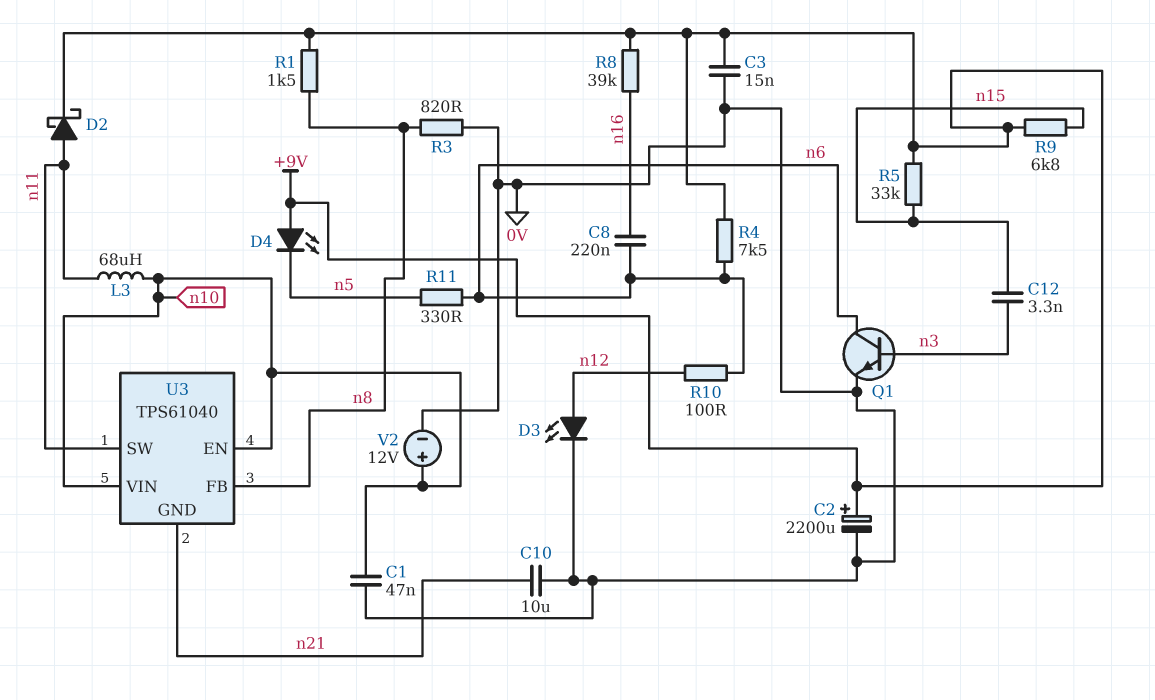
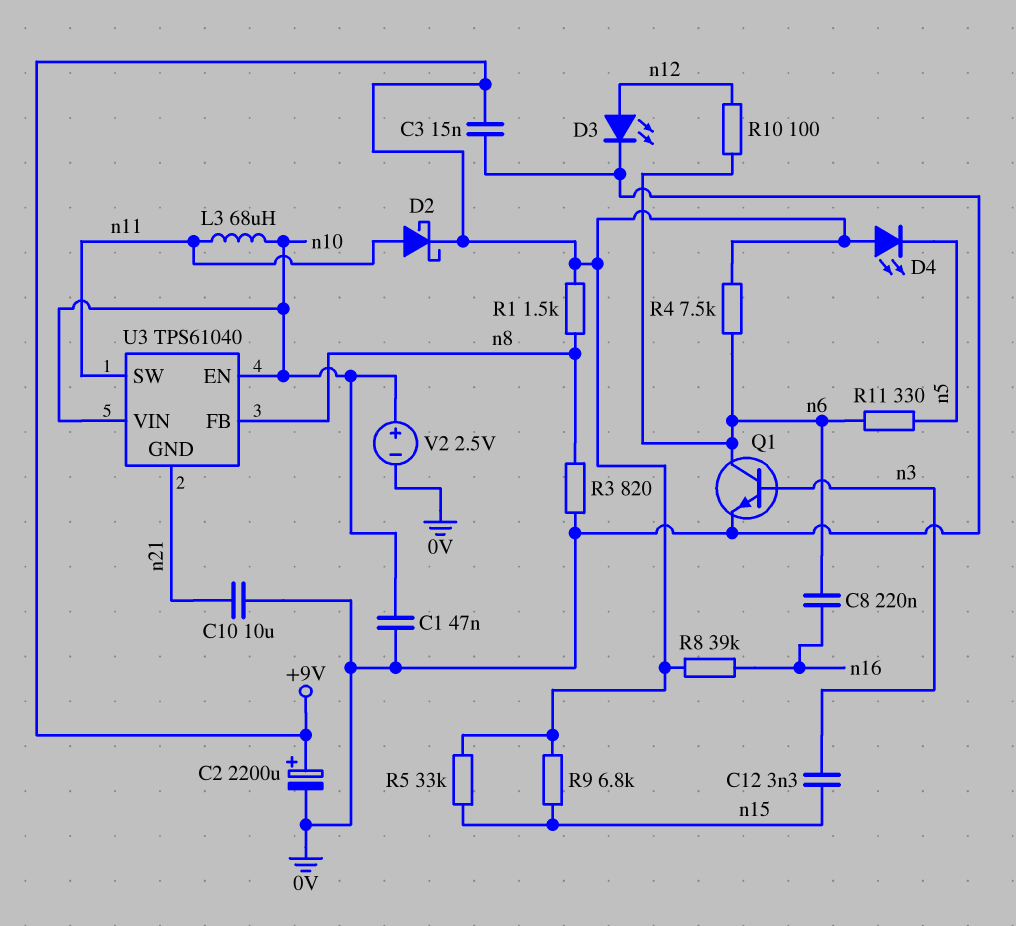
V2: 12V (plus n10, minus 0V) -> 2.5V (plus n10, minus 0V)

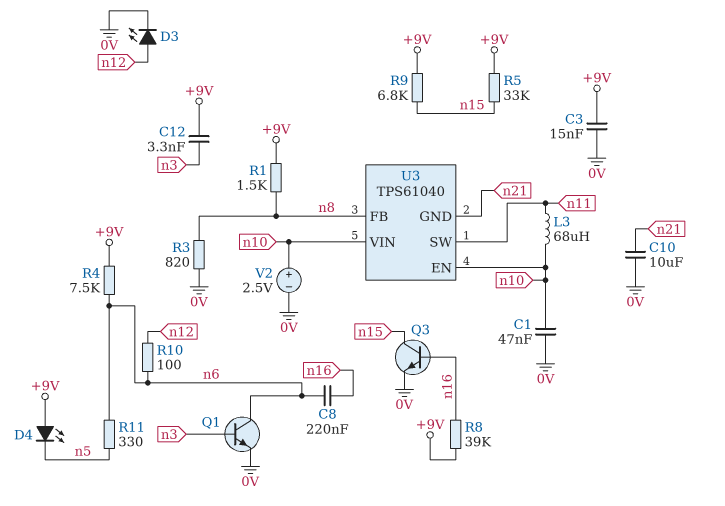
C2: 2200uF (plus +9V, minus 0V) -> none
C12: 3.3nF (n3, n15) -> 3.3nF (+9V, n3)
D2: schottky (A n11, K +9V) -> none
Q3: none -> NPN (B n16, C n15, E 0V)

